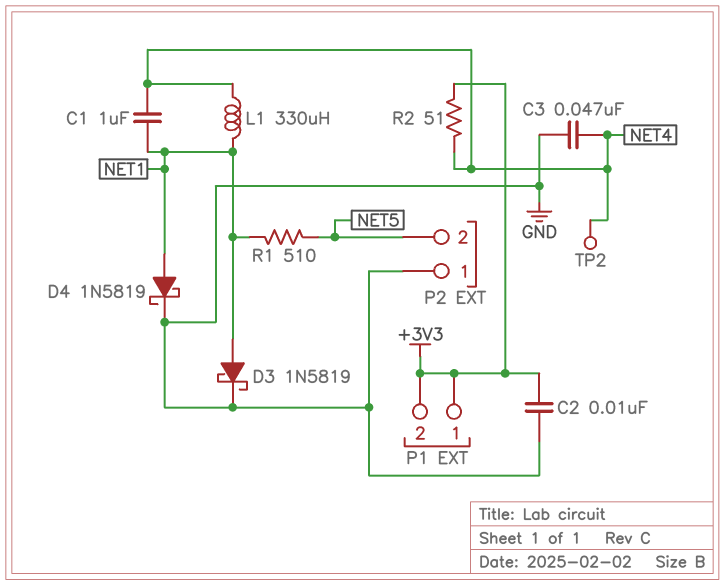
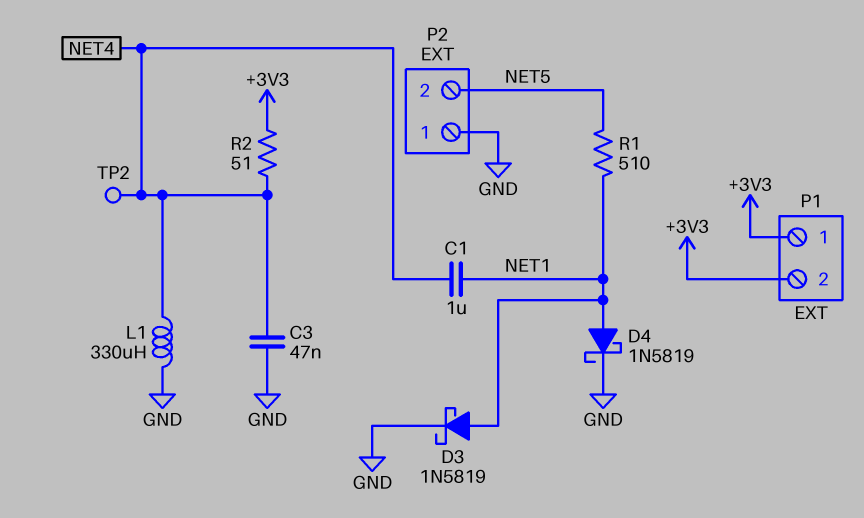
C2: 10nF (+3V3, GND) -> none
L1: 330uH (NET1, NET4) -> 330uH (GND, NET4)

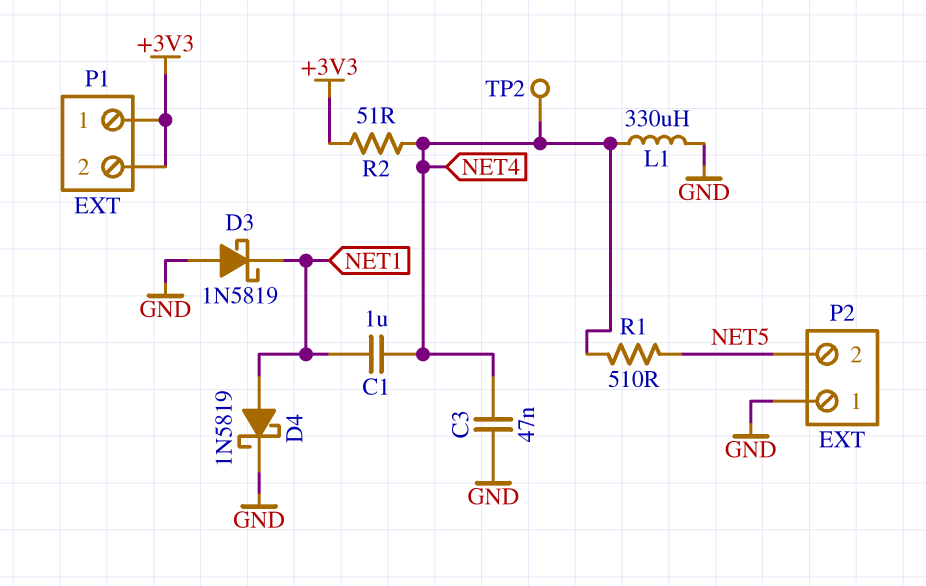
D3: schottky 1N5819 (A NET1, K GND) -> schottky 1N5819 (A GND, K NET1)
R1: 510 (NET1, NET5) -> 510 (NET4, NET5)

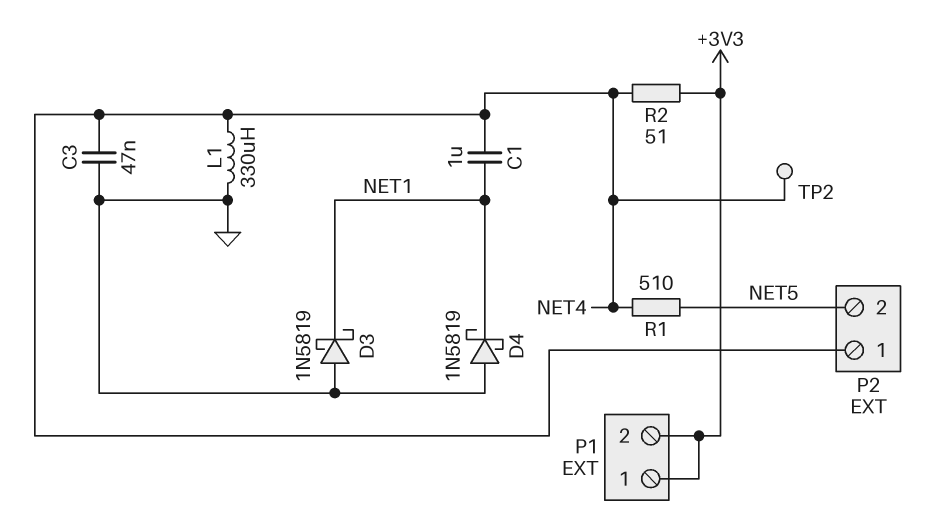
D4: schottky 1N5819 (A NET1, K GND) -> schottky 1N5819 (A GND, K NET1)
P2 pin 1: GND -> NET4

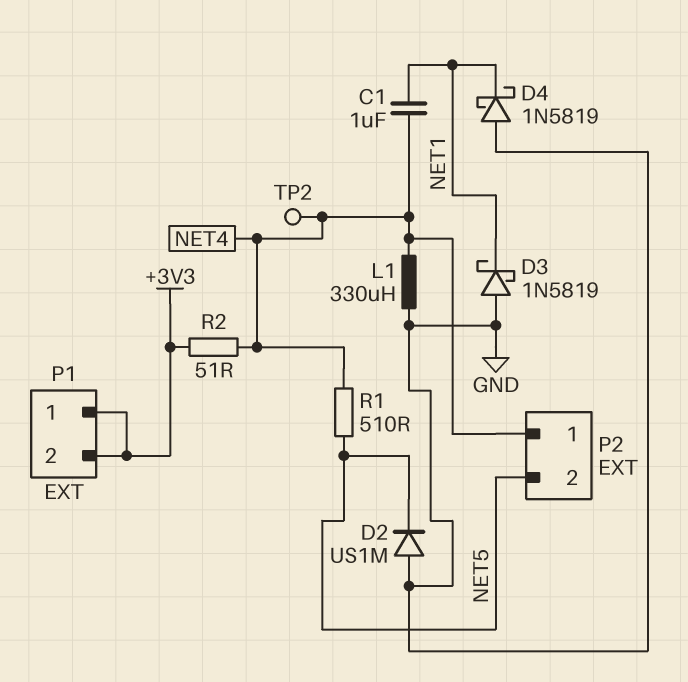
C3: 47nF (GND, NET4) -> none
D2: none -> diode US1M (A GND, K NET5)

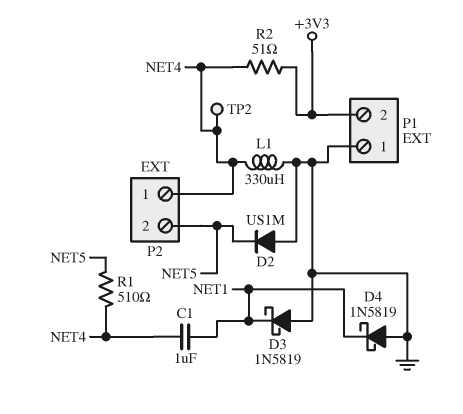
P1 pin 1: +3V3 -> GND

